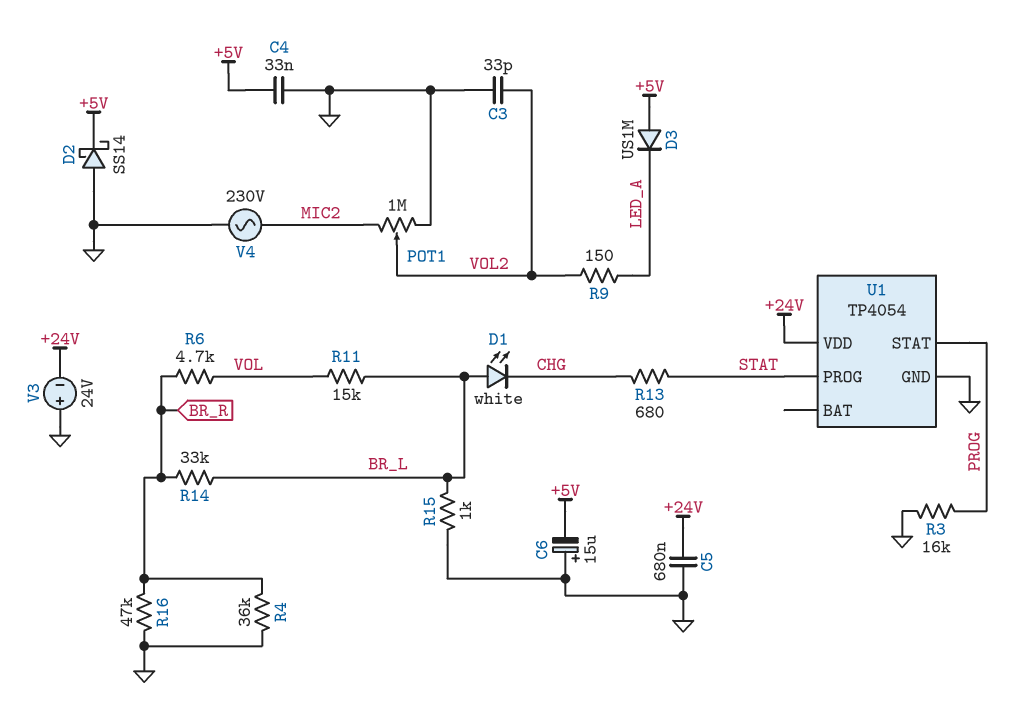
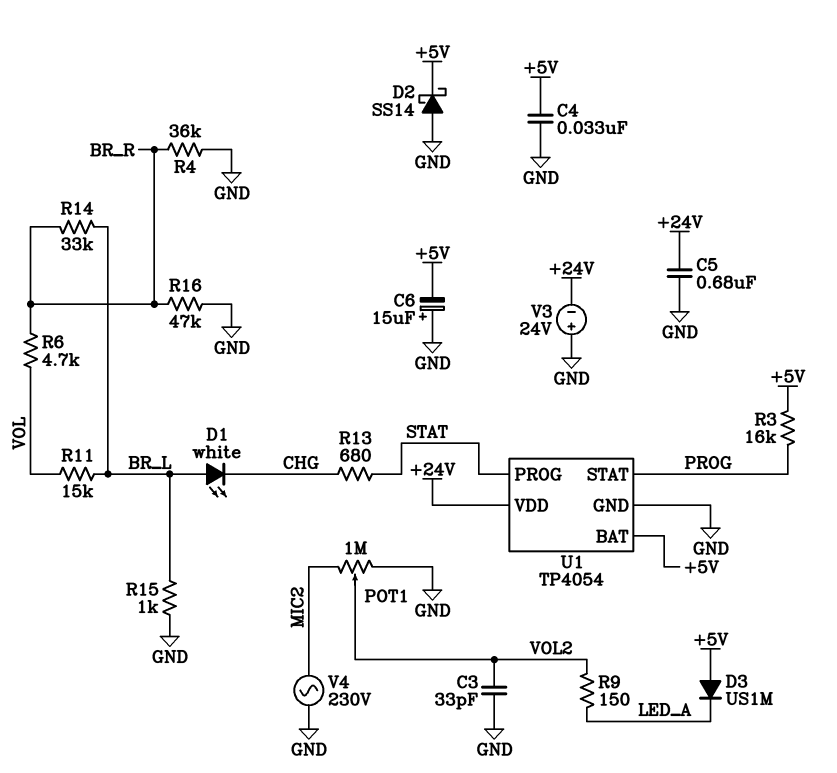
R3: 16k (GND, PROG) -> 16k (+5V, PROG)
U1 pin BAT: none -> +5V

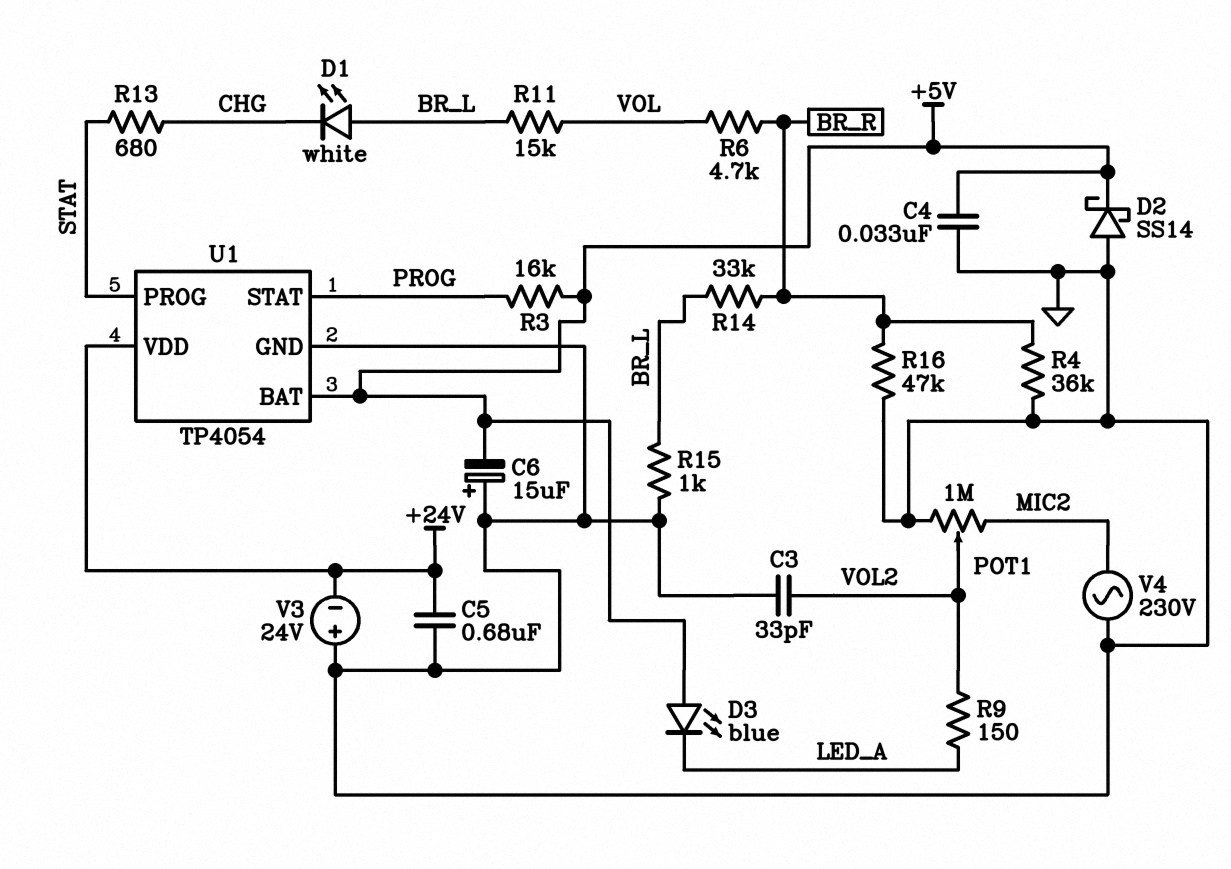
D3: diode US1M (A +5V, K LED_A) -> LED blue (A +5V, K LED_A)

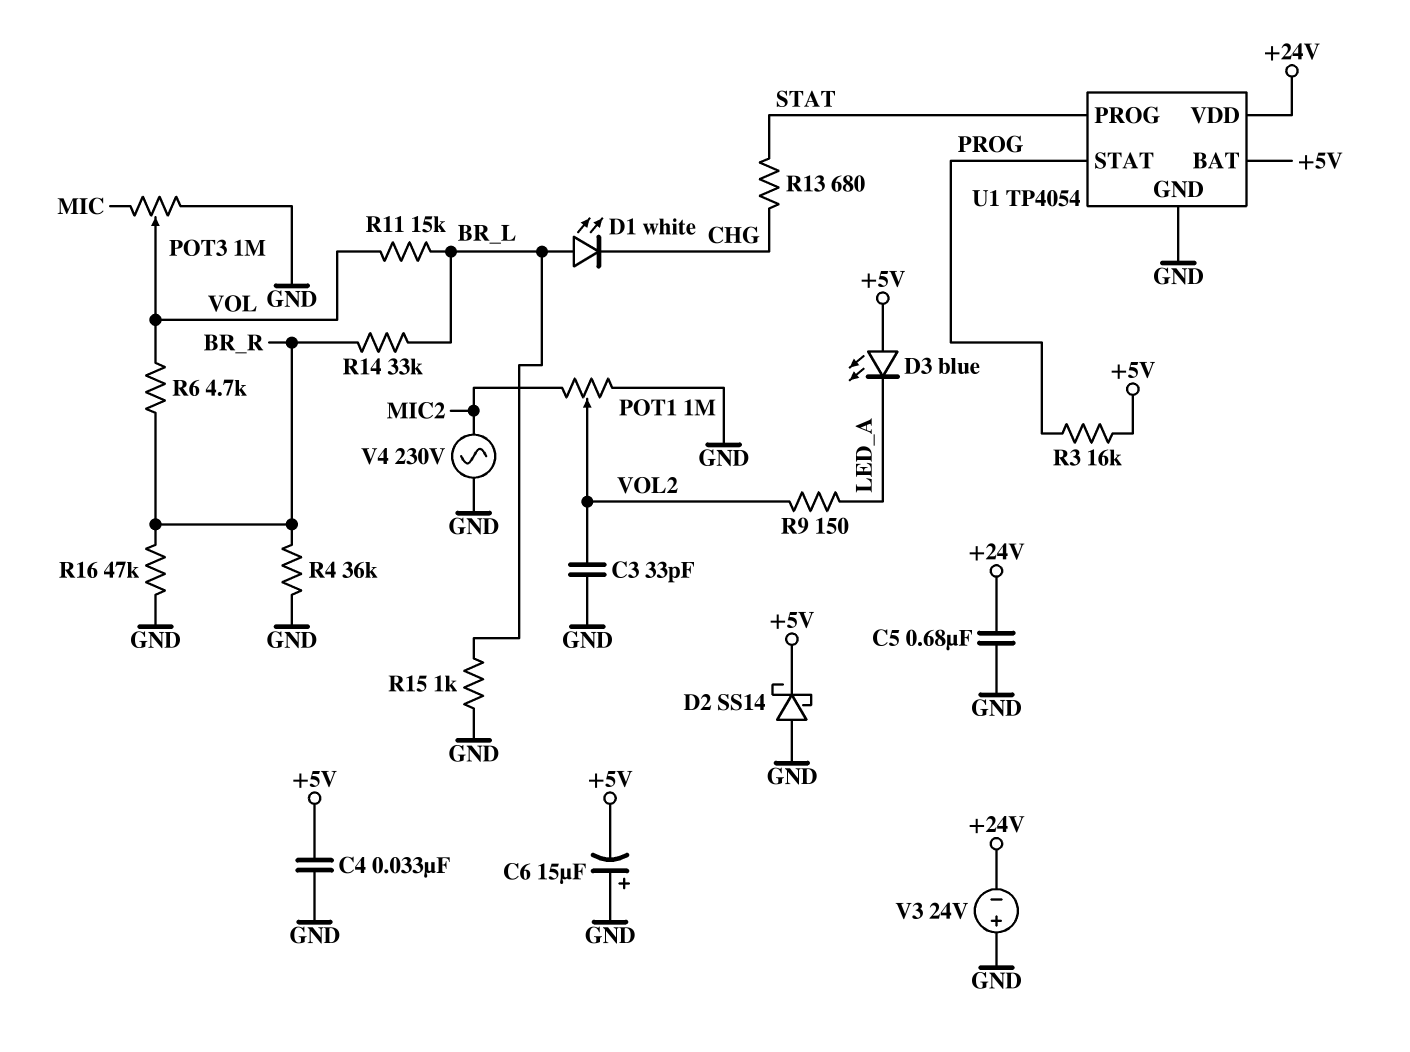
POT3: none -> 1M (GND, MIC, wiper VOL)

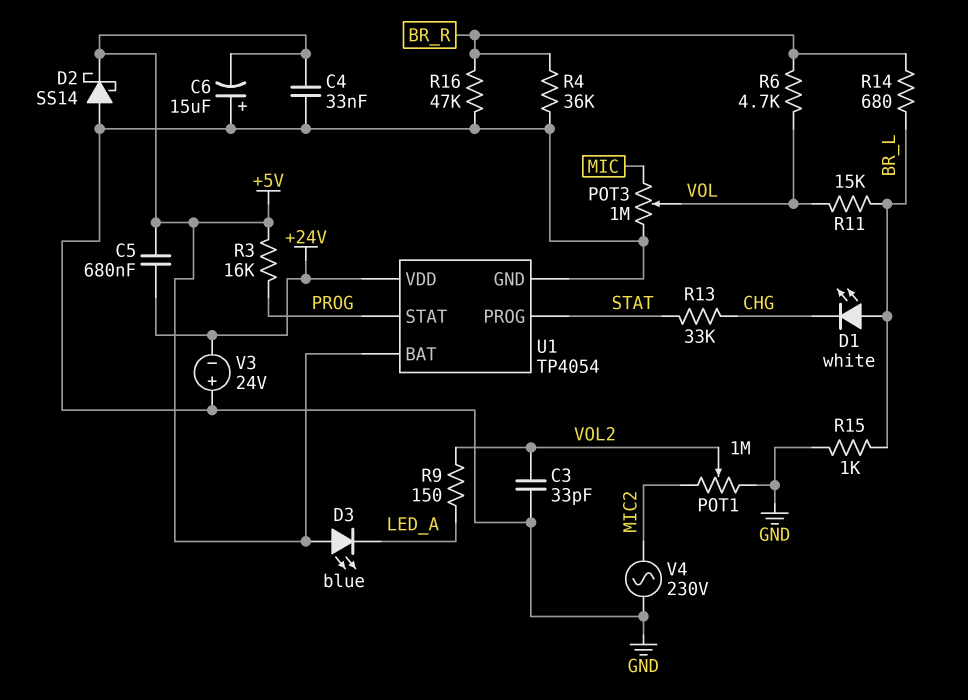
C5: 680nF (+24V, GND) -> 680nF (+5V, +24V)
R13: 680 (CHG, STAT) -> 33k (CHG, STAT)
R14: 33k (BR_L, BR_R) -> 680 (BR_L, BR_R)

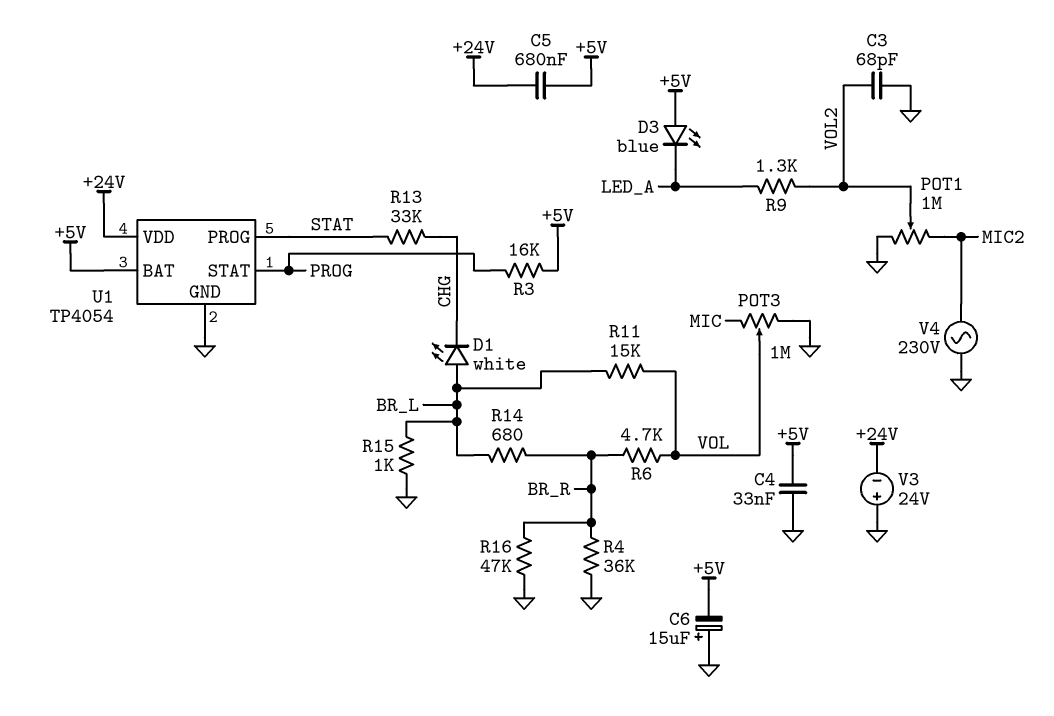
C3: 33pF (GND, VOL2) -> 68pF (GND, VOL2)
D2: schottky SS14 (A GND, K +5V) -> none
R9: 150 (LED_A, VOL2) -> 1.3k (LED_A, VOL2)

